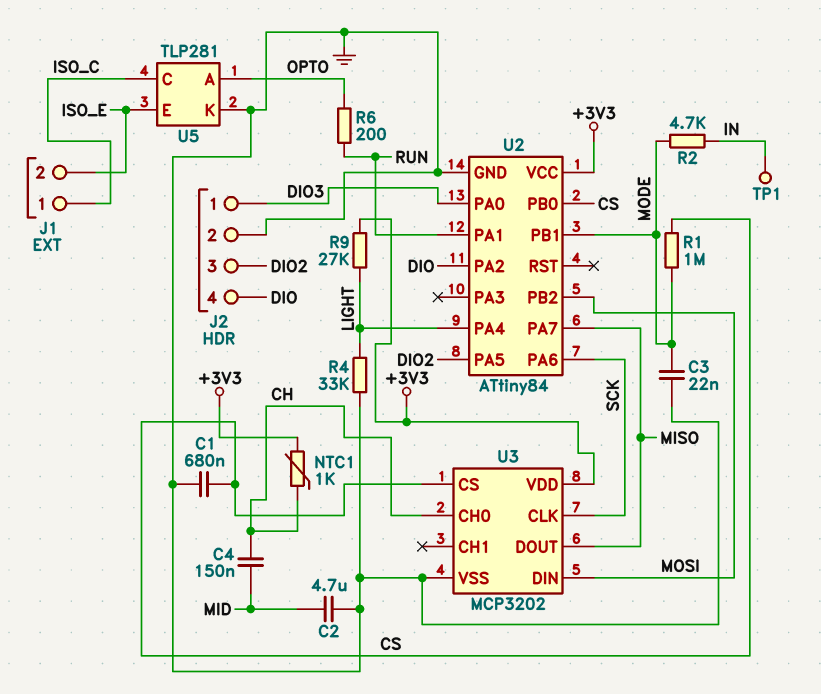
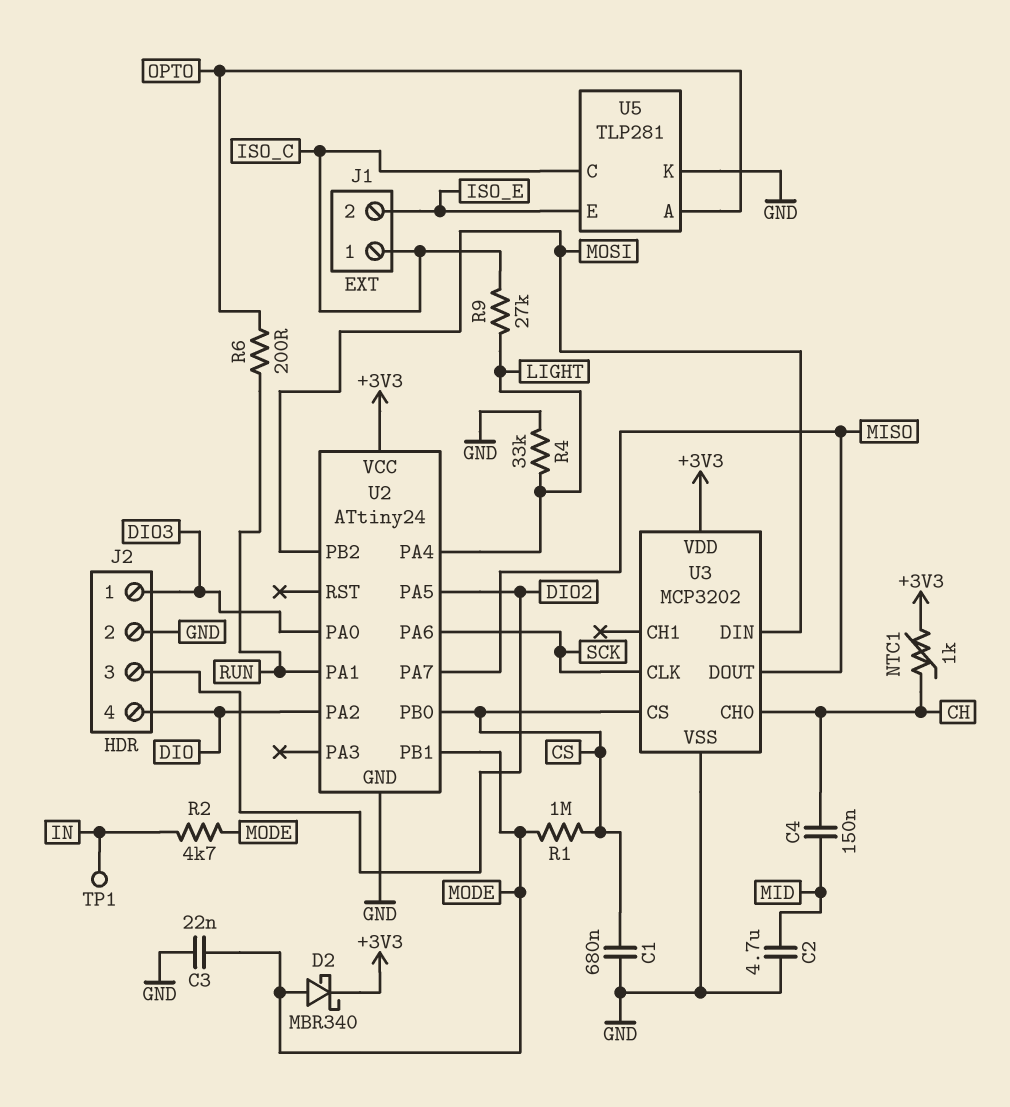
D2: none -> schottky MBR340 (A MODE, K +3V3)
R9: 27k (+3V3, LIGHT) -> 27k (ISO_C, LIGHT)
U2: ATtiny84 -> ATtiny24

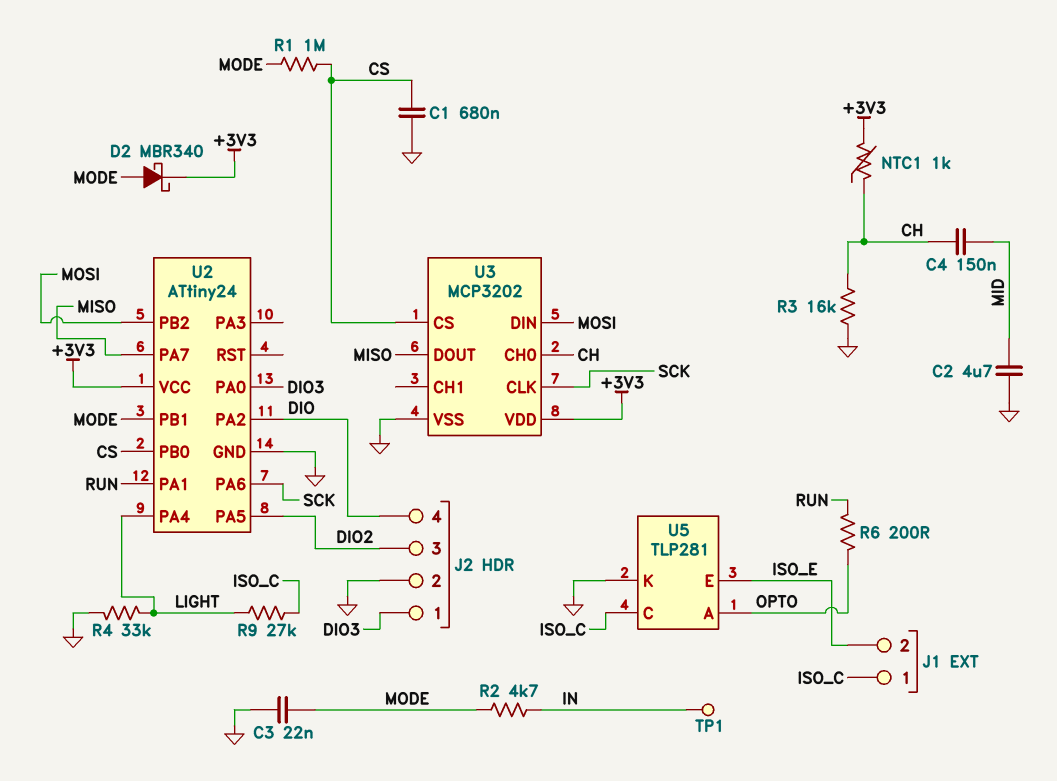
R3: none -> 16k (CH, GND)

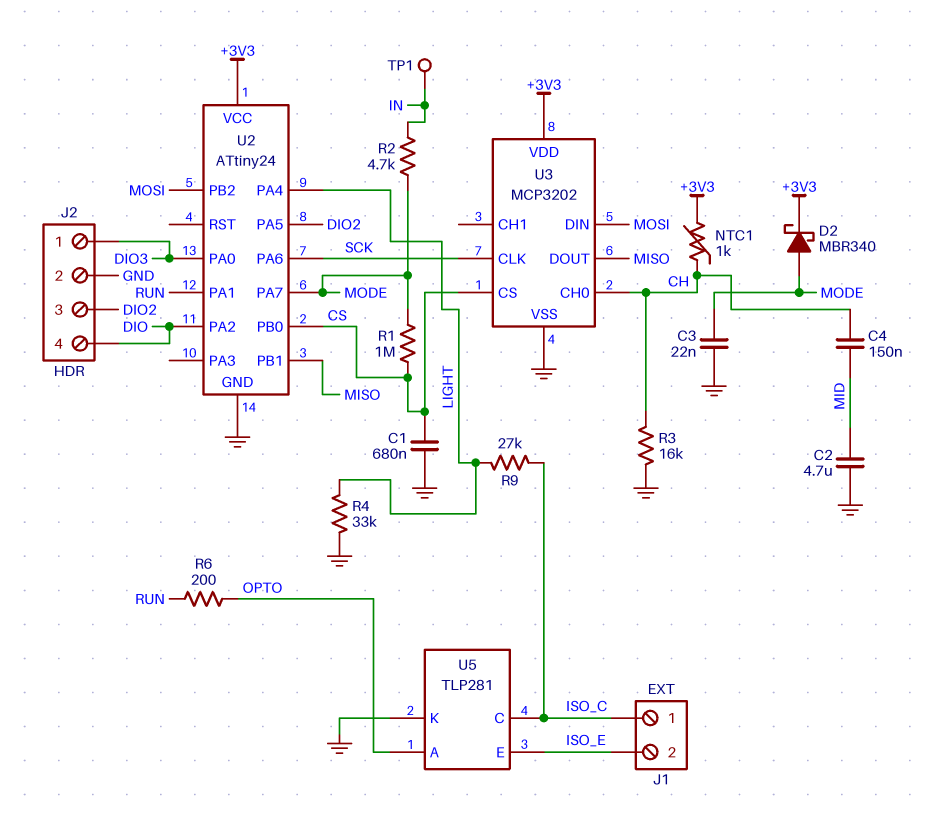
U2 pin PA7: MISO -> MODE
U2 pin PB1: MODE -> MISO

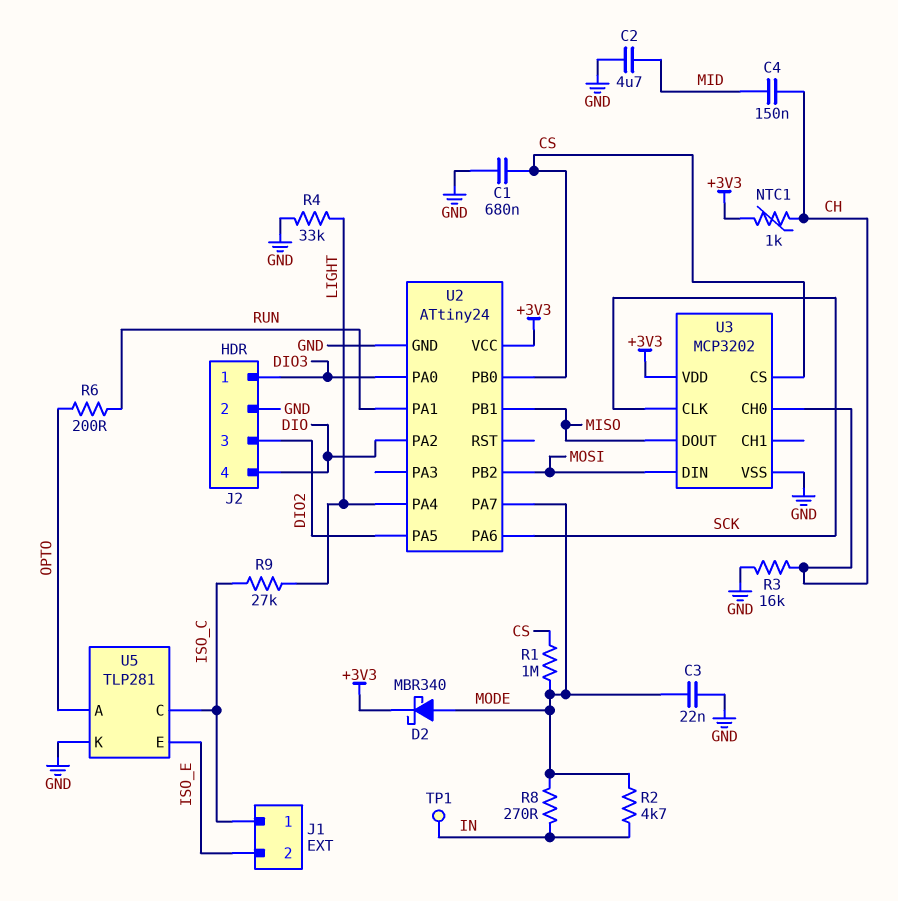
R8: none -> 270 (IN, MODE)

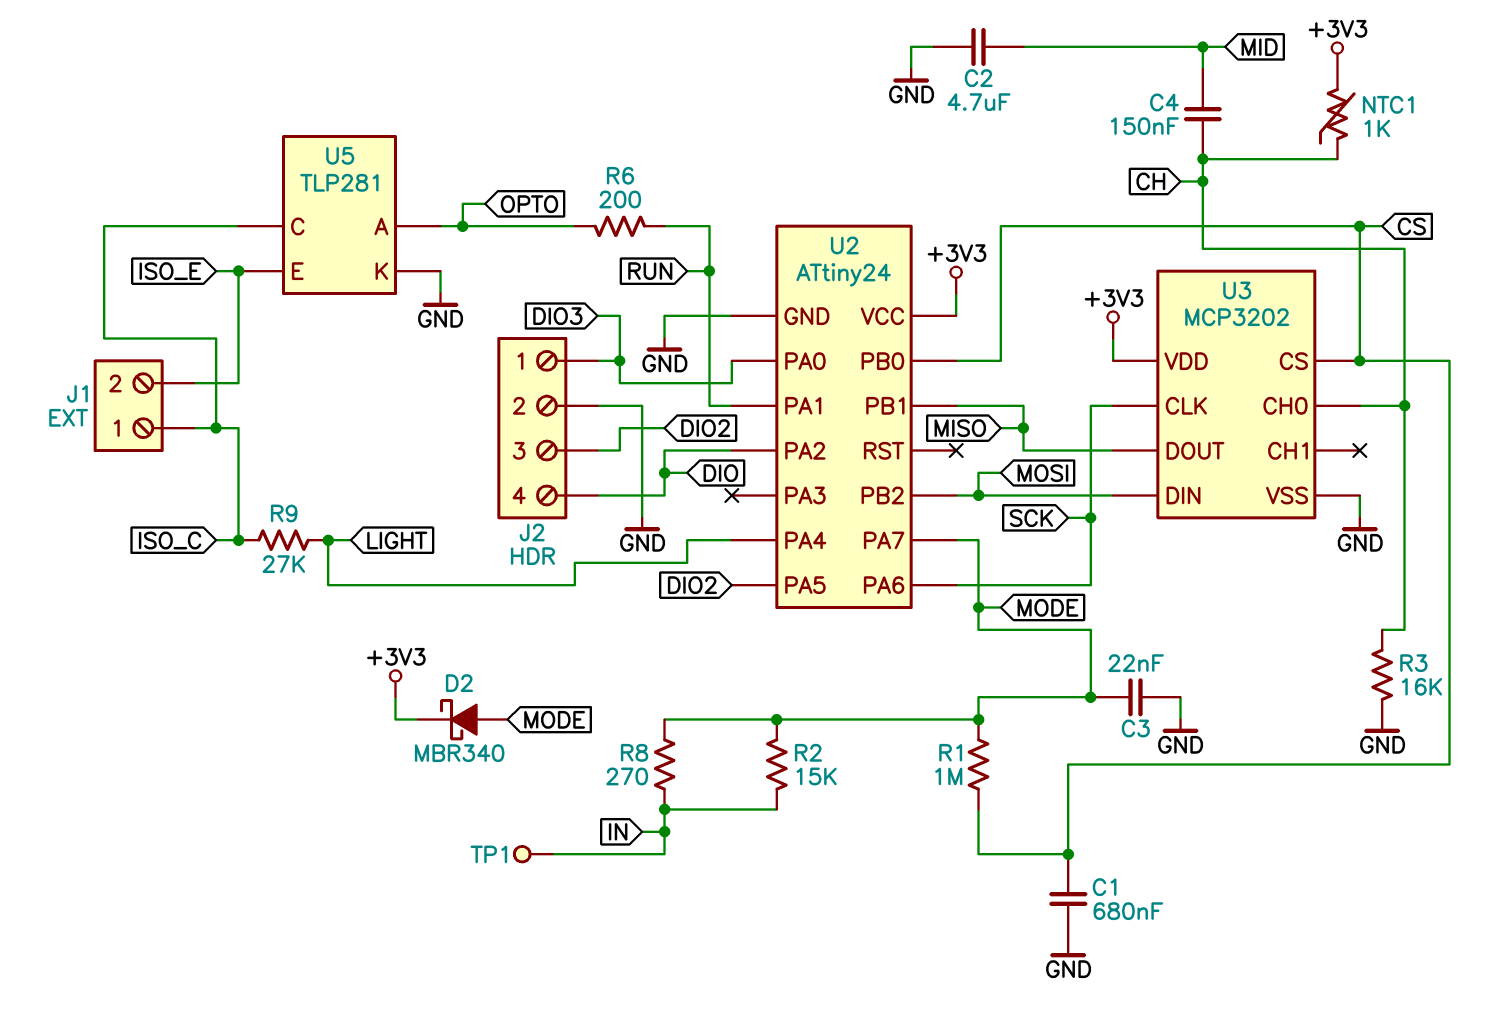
R2: 4.7k (IN, MODE) -> 15k (IN, MODE)
R4: 33k (GND, LIGHT) -> none

